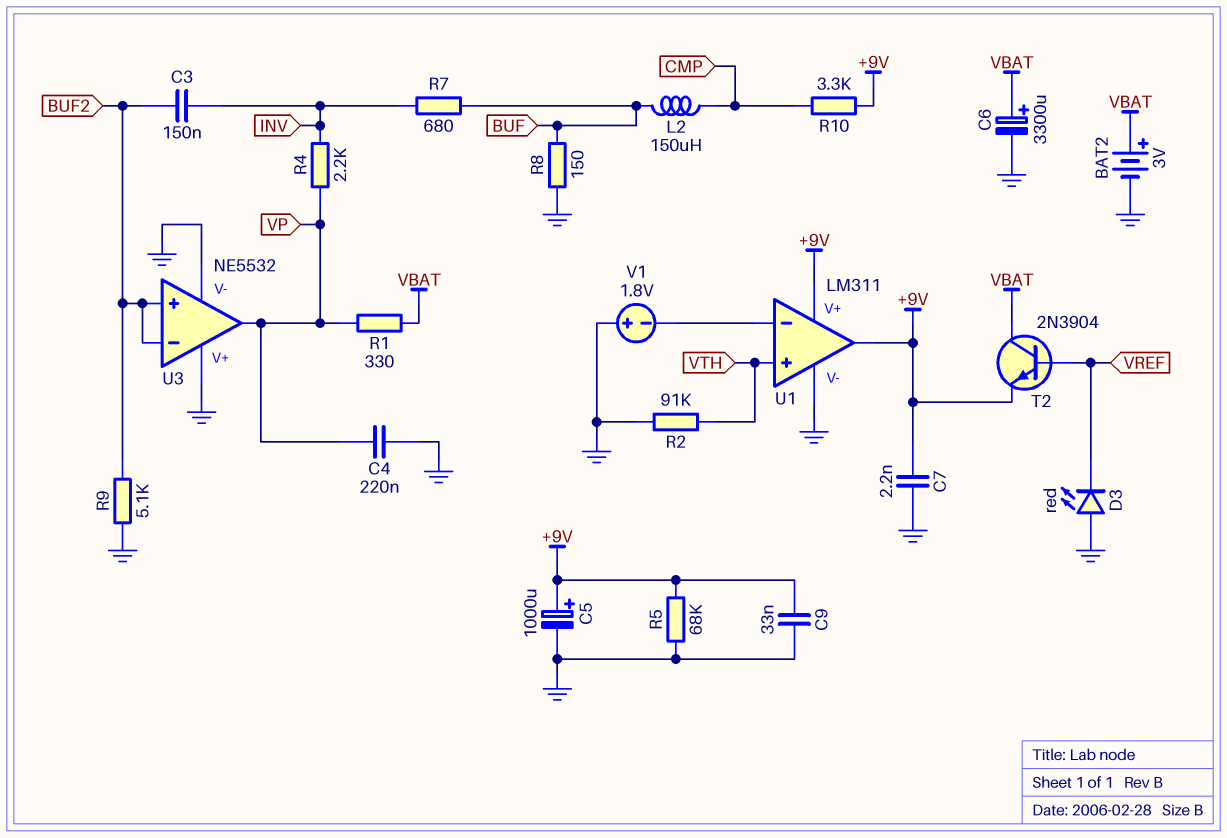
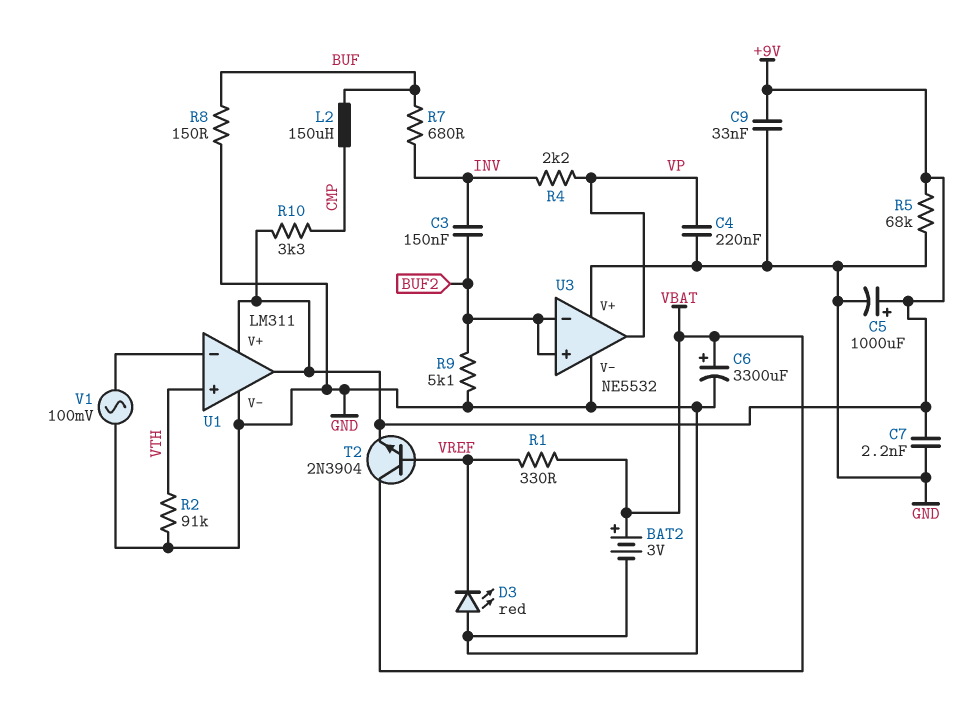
R1: 330 (VBAT, VP) -> 330 (VBAT, VREF)
V1: 1.8V (plus GND, minus U1/in-) -> AC 100mV (GND, U1/in-)

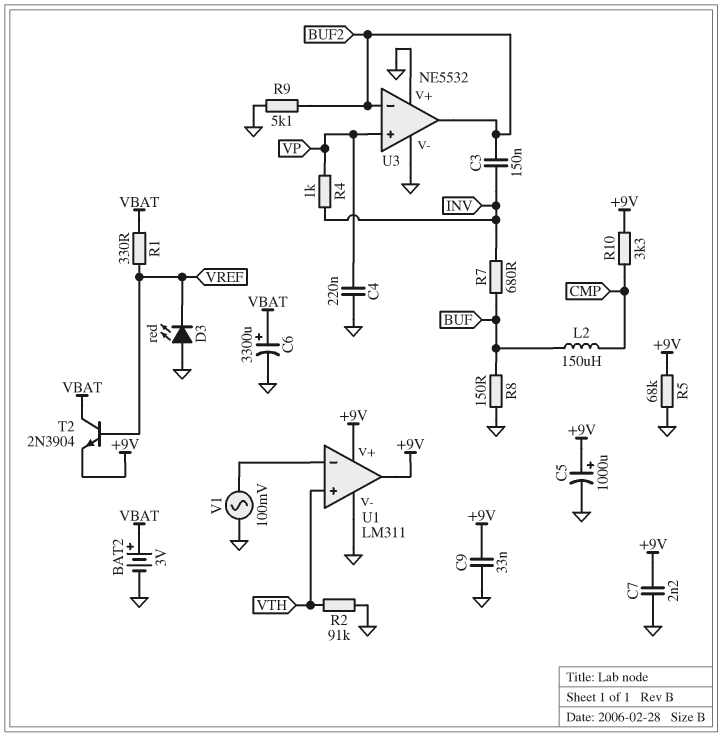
R4: 2.2k (INV, VP) -> 1k (INV, VP)
U3 pin in+: BUF2 -> VP
U3 pin out: VP -> BUF2

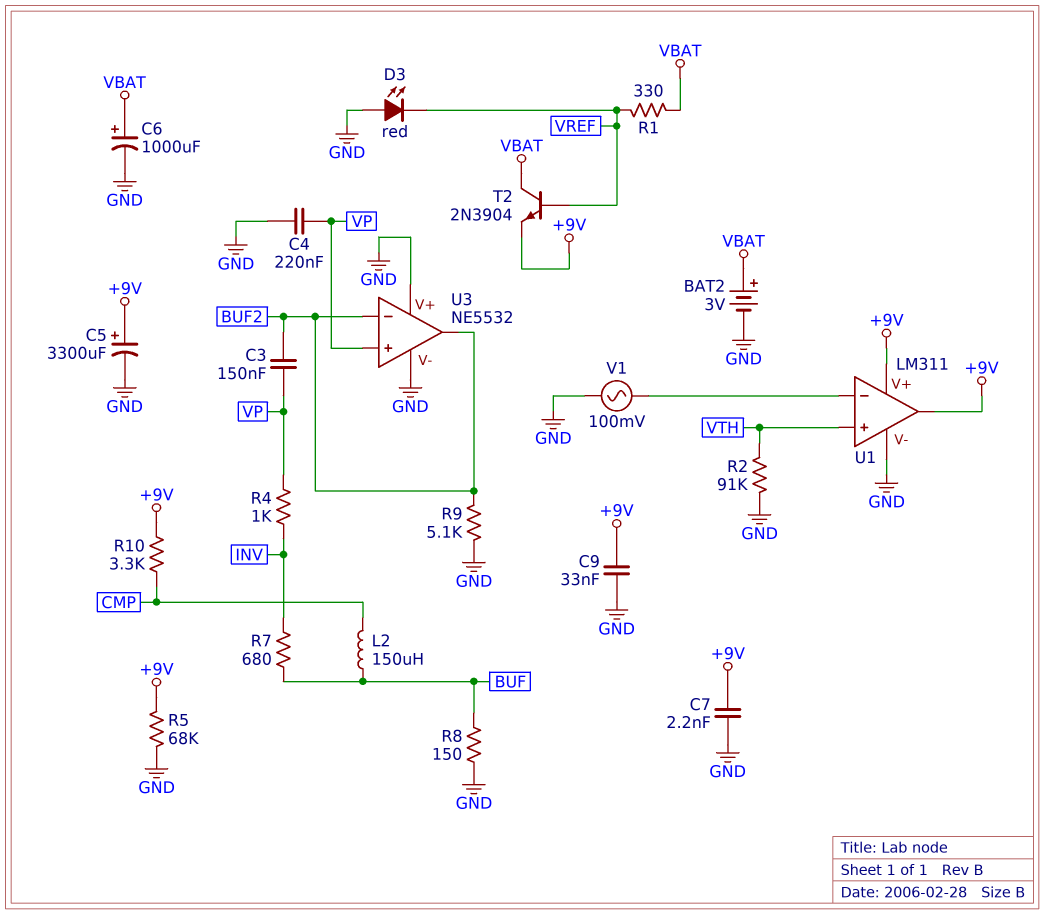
C3: 150nF (BUF2, INV) -> 150nF (BUF2, VP)
C5: 1000uF (plus +9V, minus GND) -> 3300uF (plus +9V, minus GND)
C6: 3300uF (plus VBAT, minus GND) -> 1000uF (plus VBAT, minus GND)

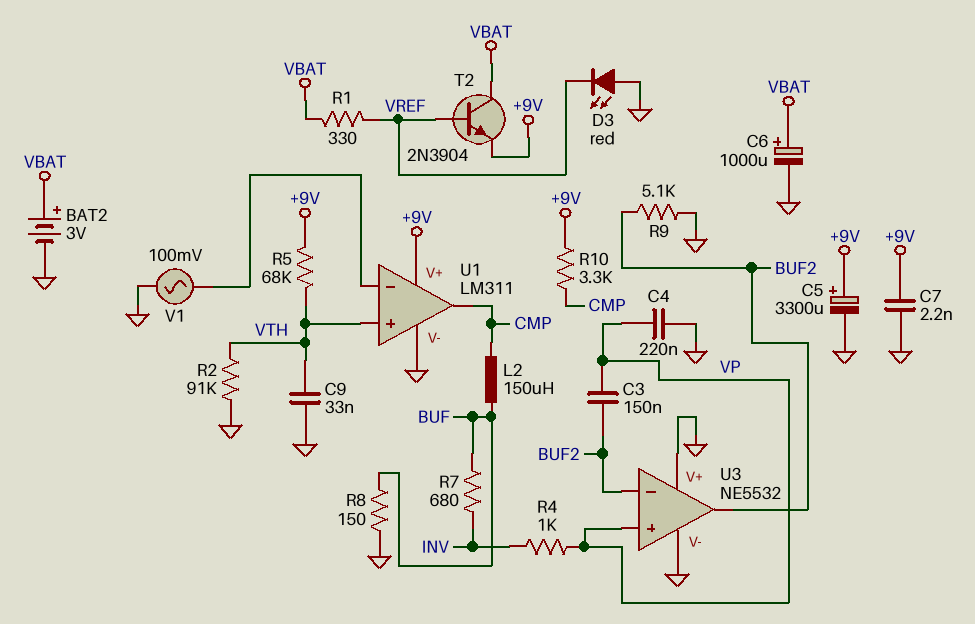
C9: 33nF (+9V, GND) -> 33nF (GND, VTH)
R5: 68k (+9V, GND) -> 68k (+9V, VTH)
U1 pin out: +9V -> CMP

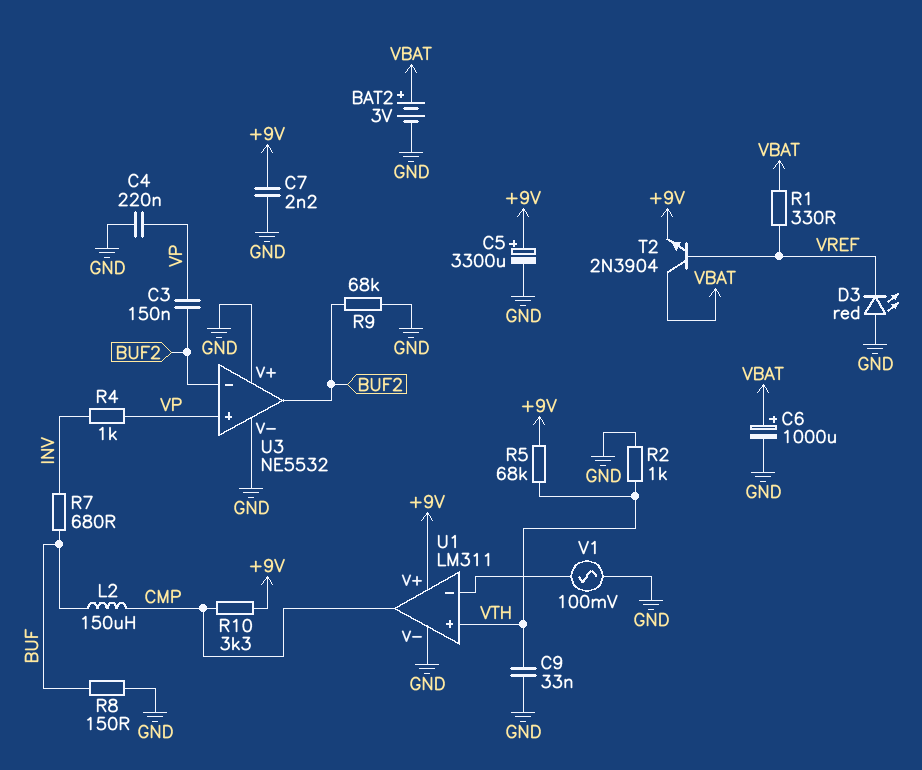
R2: 91k (GND, VTH) -> 1k (GND, VTH)
R9: 5.1k (BUF2, GND) -> 68k (BUF2, GND)

